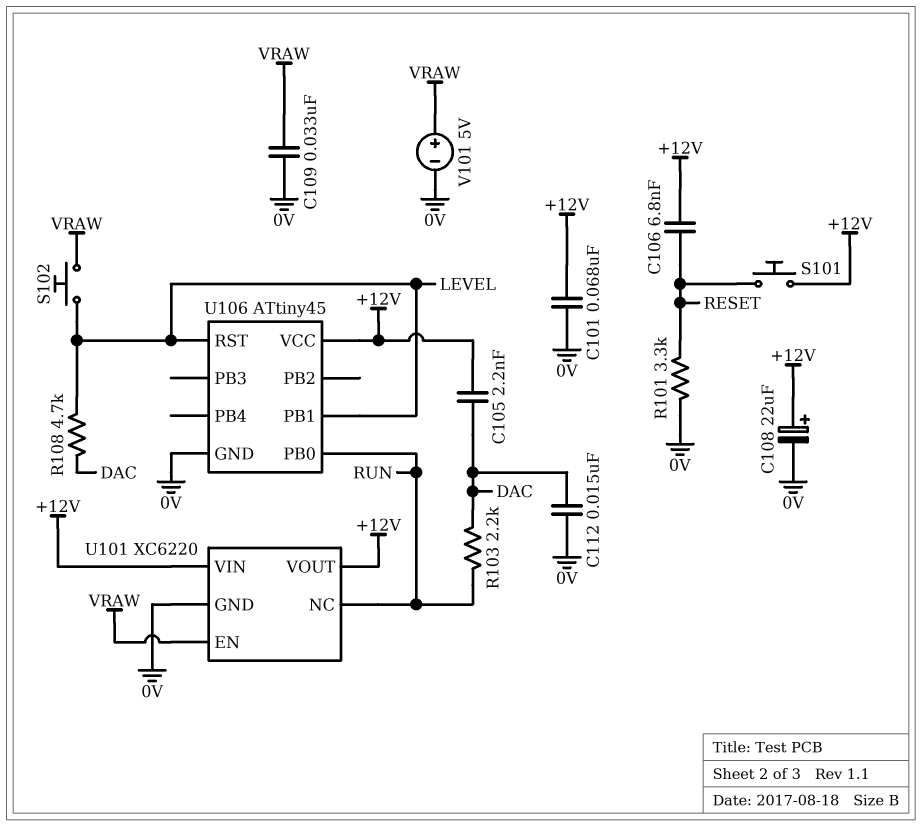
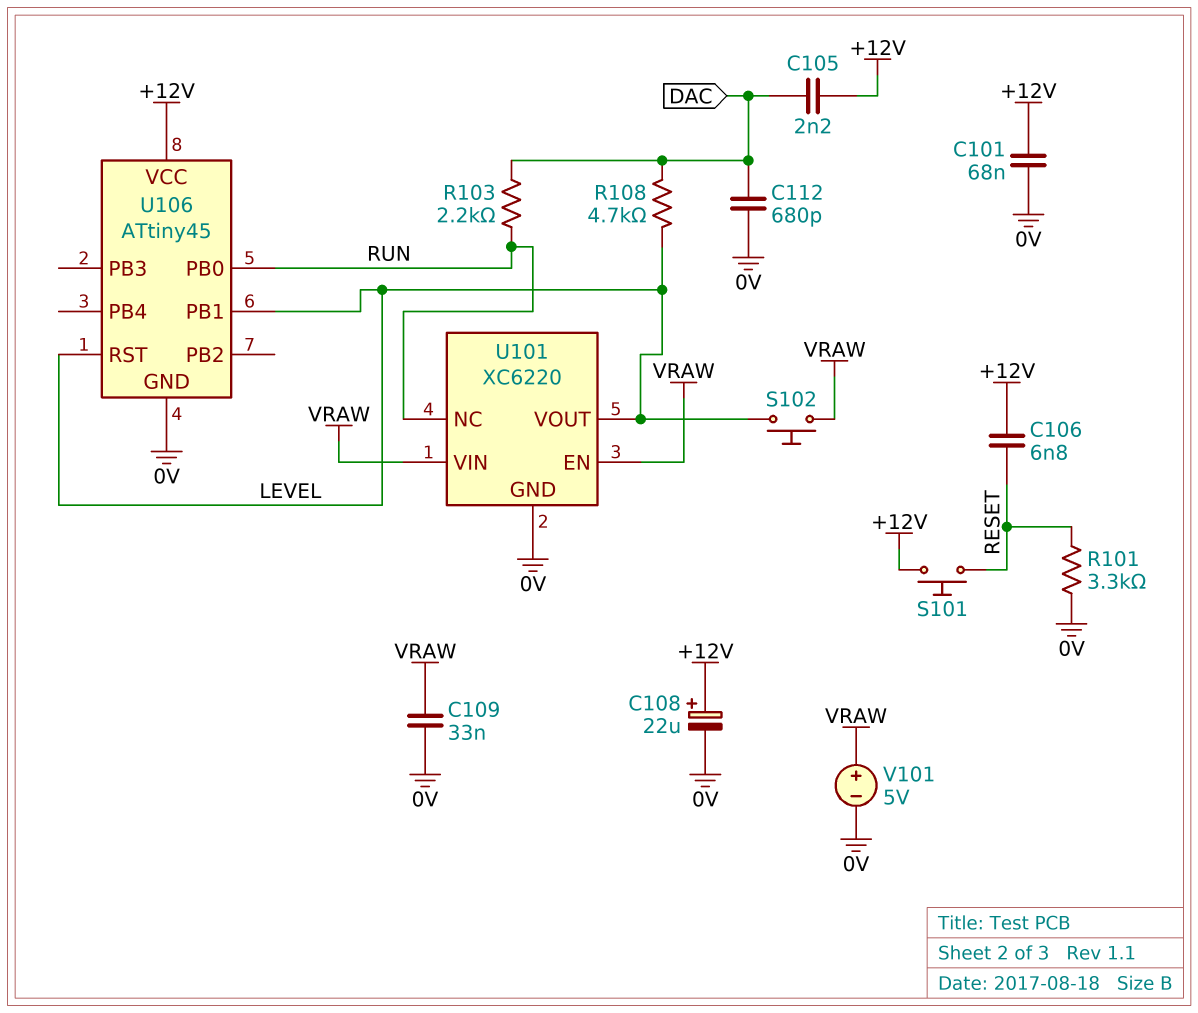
C112: 15nF (0V, DAC) -> 680pF (0V, DAC)
U101 pin VIN: +12V -> VRAW
U101 pin VOUT: +12V -> LEVEL

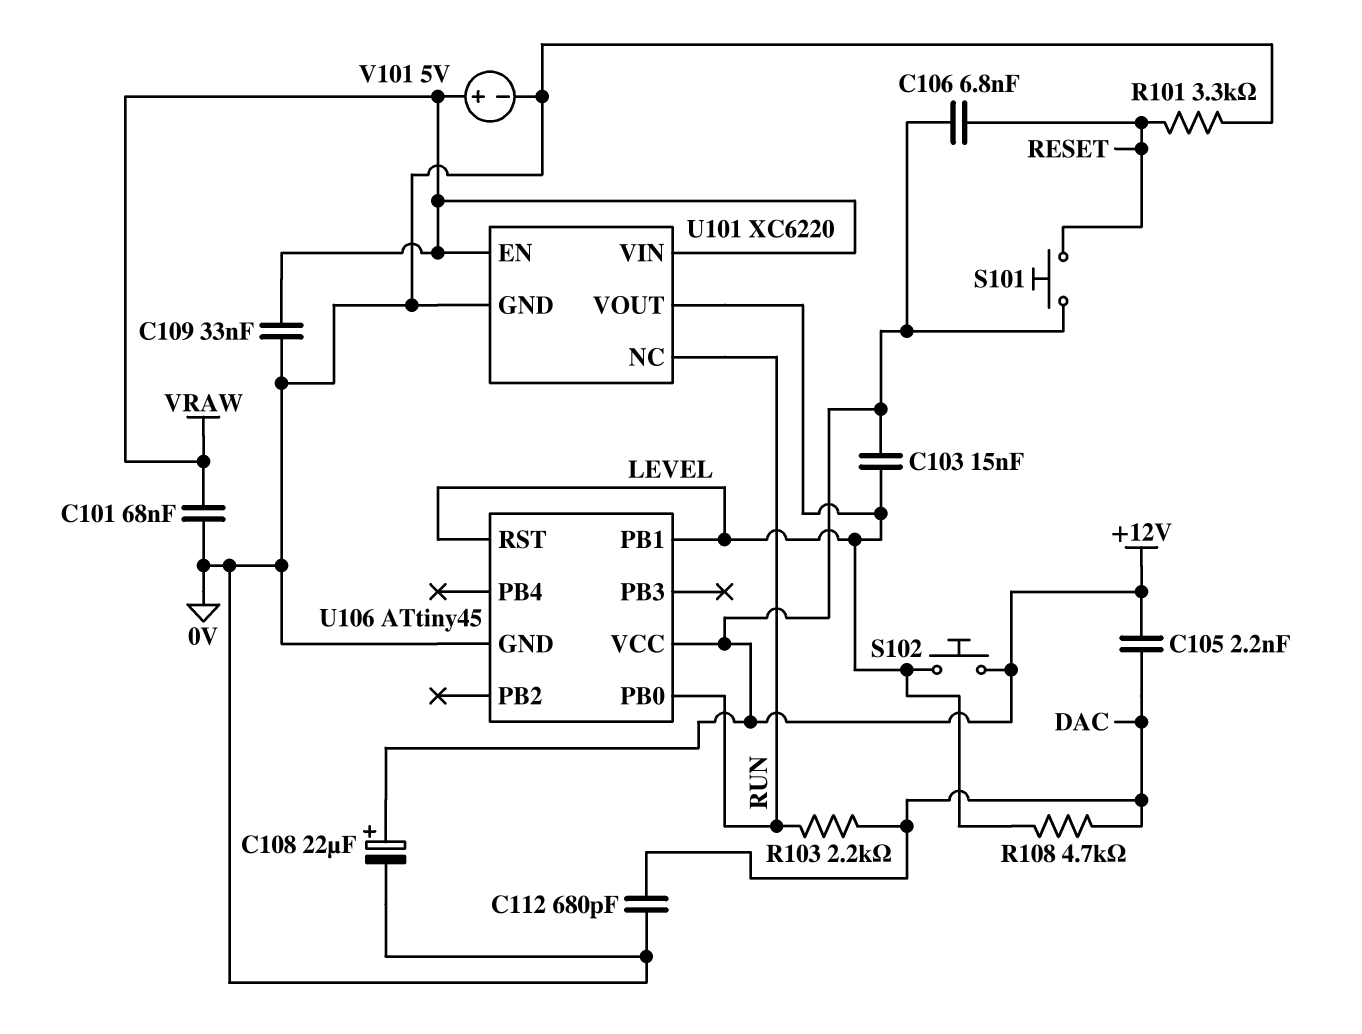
C101: 68nF (+12V, 0V) -> 68nF (0V, VRAW)
C103: none -> 15nF (+12V, LEVEL)
S102: button (LEVEL, VRAW) -> button (+12V, LEVEL)

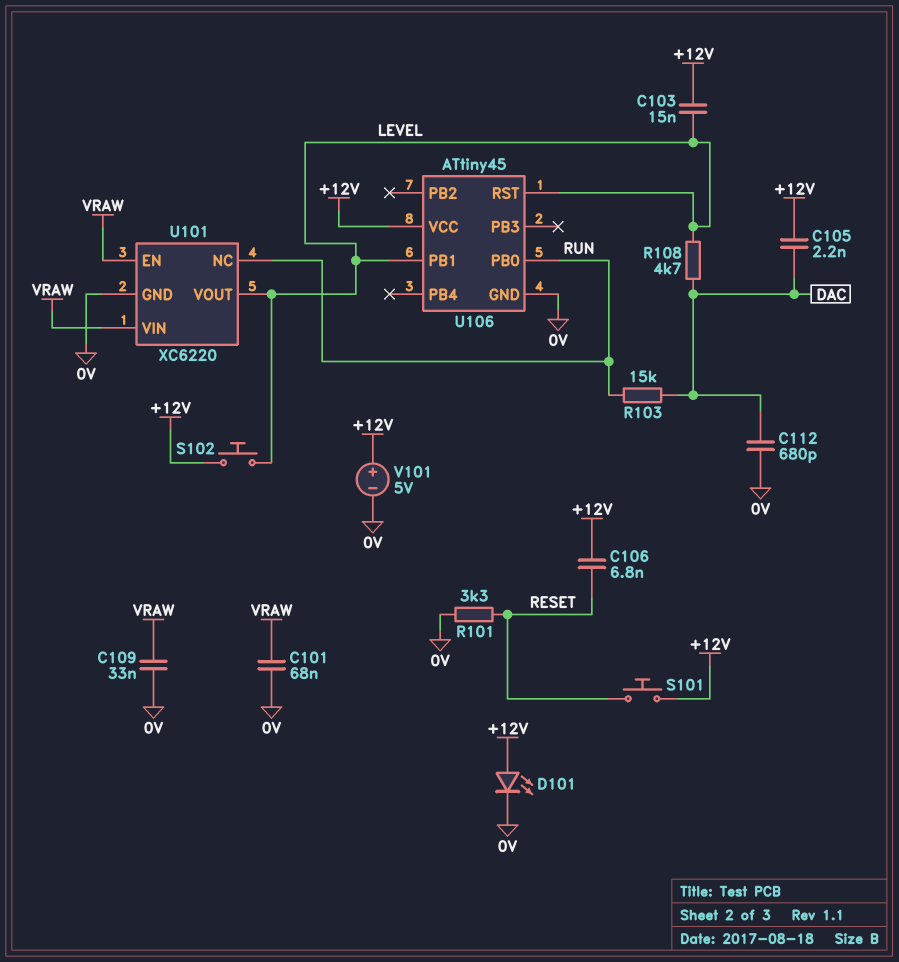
C108: 22uF (plus +12V, minus 0V) -> none
D101: none -> LED (A +12V, K 0V)
R103: 2.2k (DAC, RUN) -> 15k (DAC, RUN)
V101: 5V (plus VRAW, minus 0V) -> 5V (plus +12V, minus 0V)

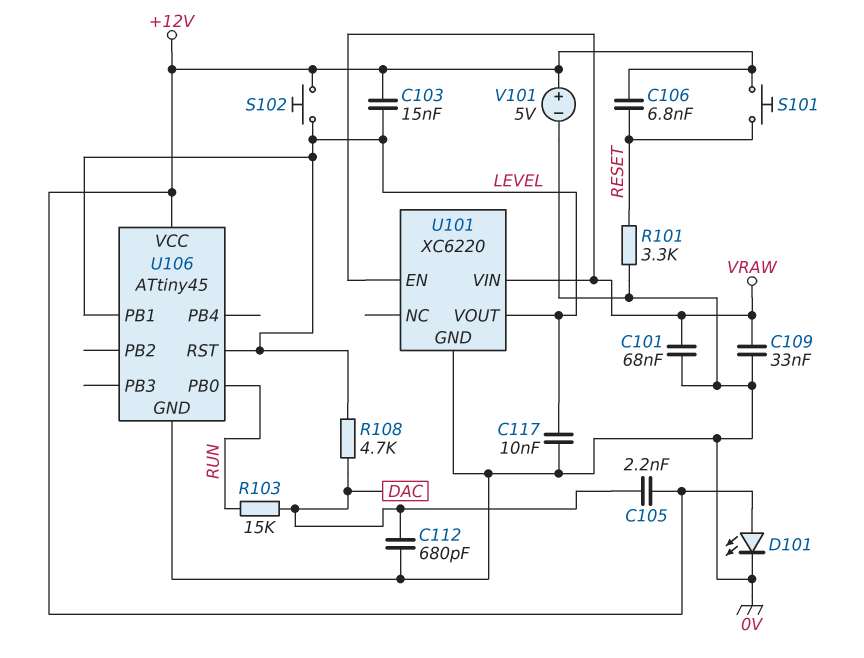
C117: none -> 10nF (0V, LEVEL)
U101 pin NC: RUN -> none

